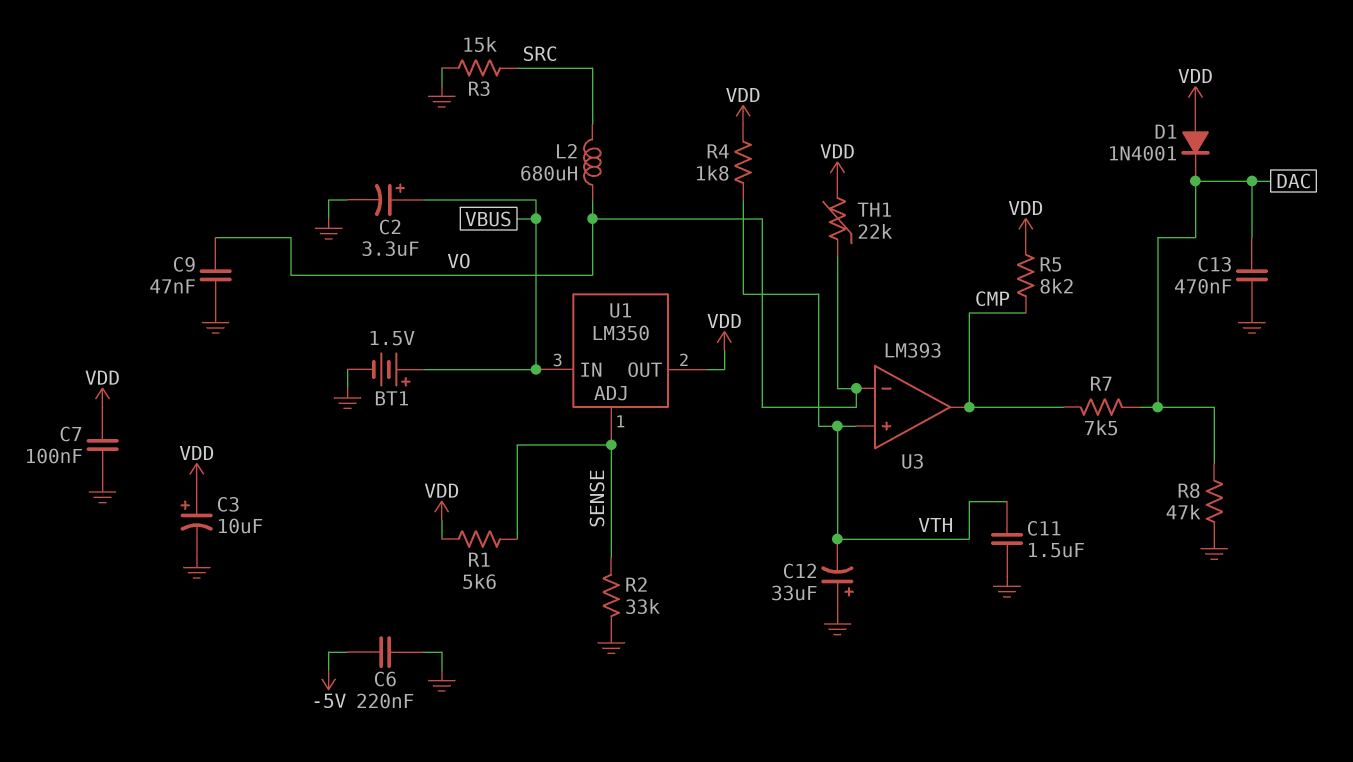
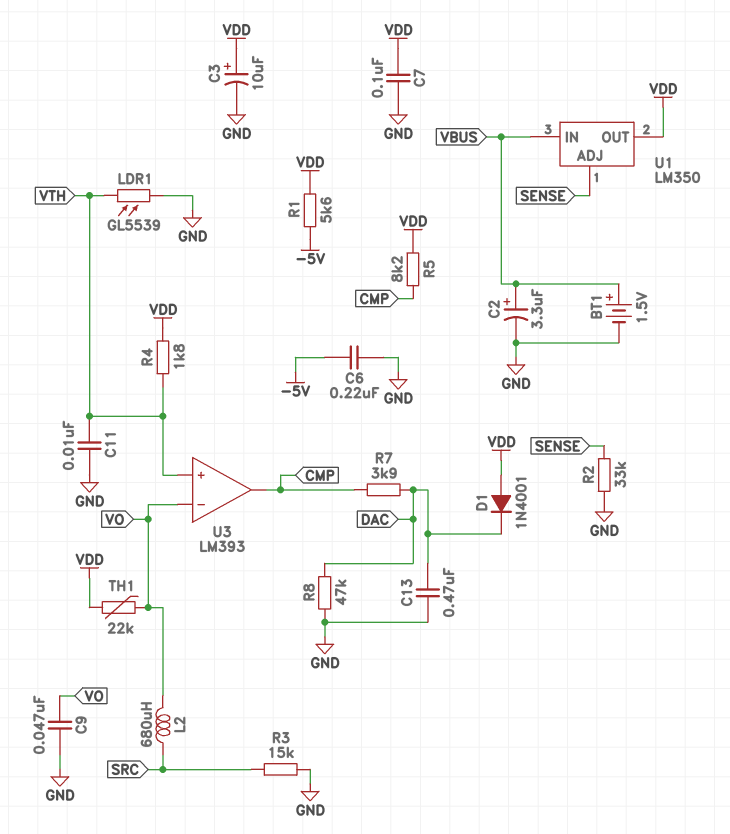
C11: 1.5uF (GND, VTH) -> 10nF (GND, VTH)
C12: 33uF (plus GND, minus VTH) -> none
LDR1: none -> GL5539 (GND, VTH)
R1: 5.6k (SENSE, VDD) -> 5.6k (-5V, VDD)
R7: 7.5k (CMP, DAC) -> 3.9k (CMP, DAC)

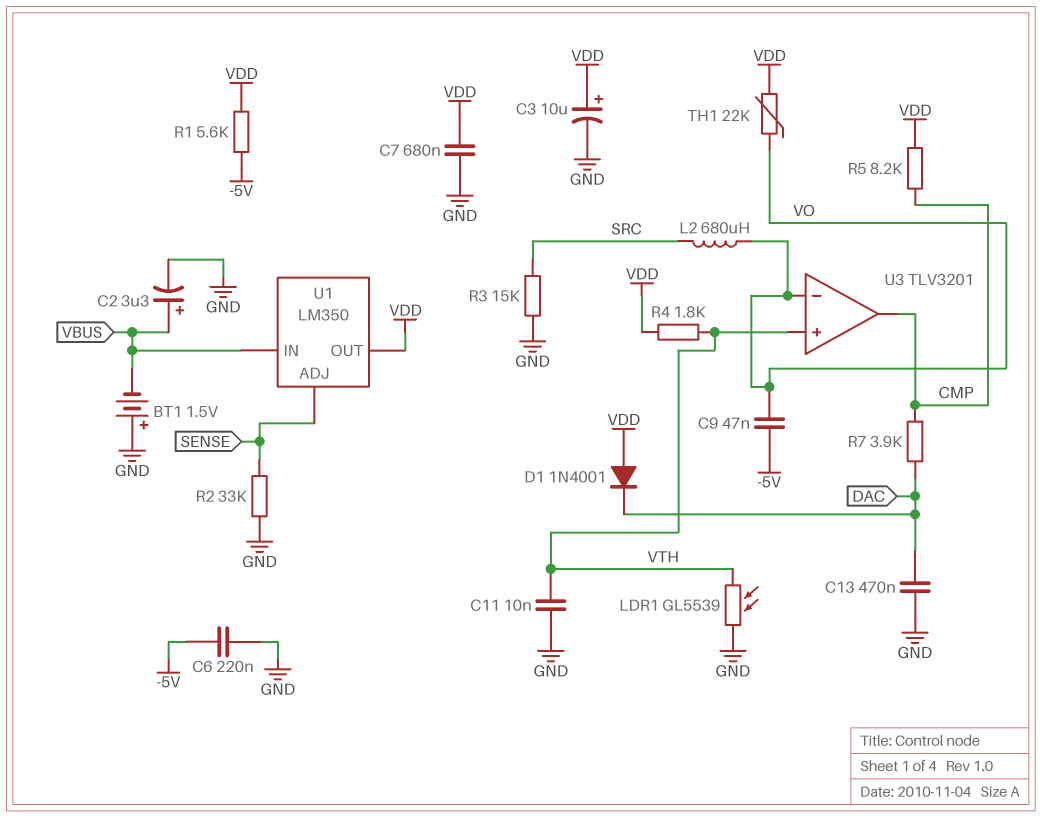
BT1: 1.5V (plus VBUS, minus GND) -> 1.5V (plus GND, minus VBUS)
C7: 100nF (GND, VDD) -> 680nF (GND, VDD)
C9: 47nF (GND, VO) -> 47nF (-5V, VO)
R8: 47k (DAC, GND) -> none
U3: LM393 -> TLV3201

